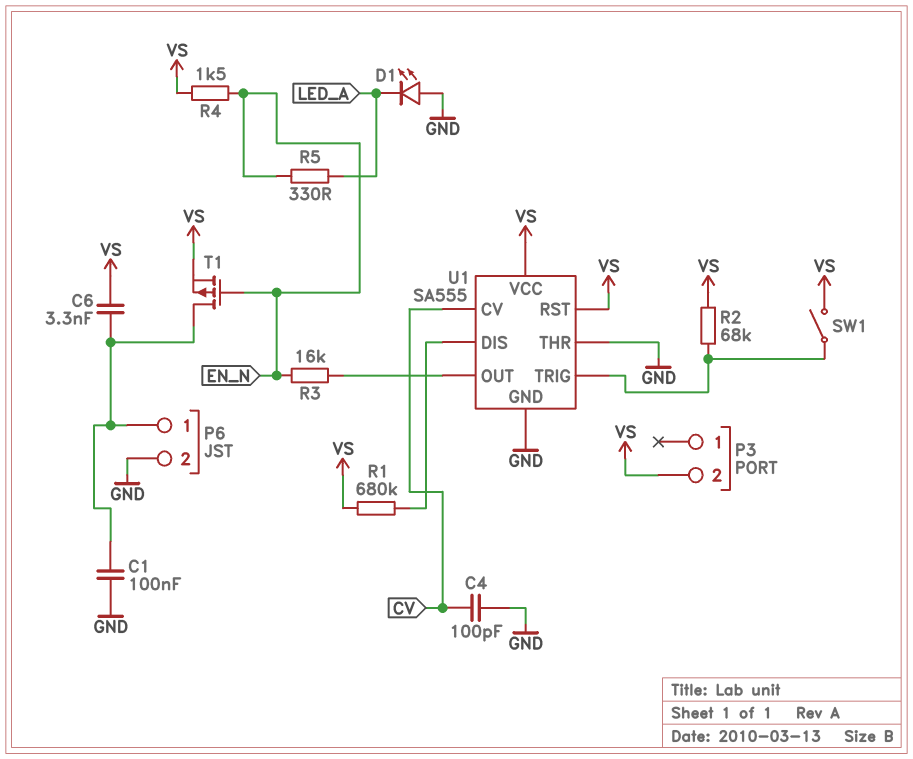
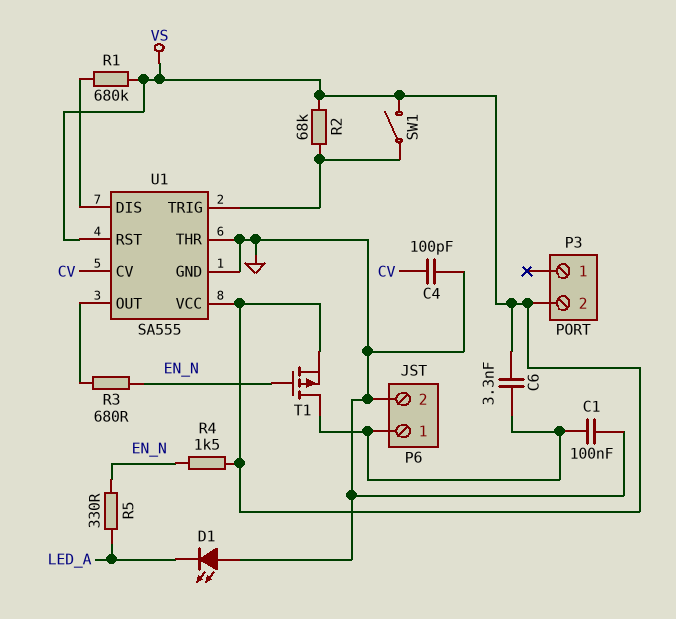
R3: 16k (EN_N, U1/OUT) -> 680 (EN_N, U1/OUT)

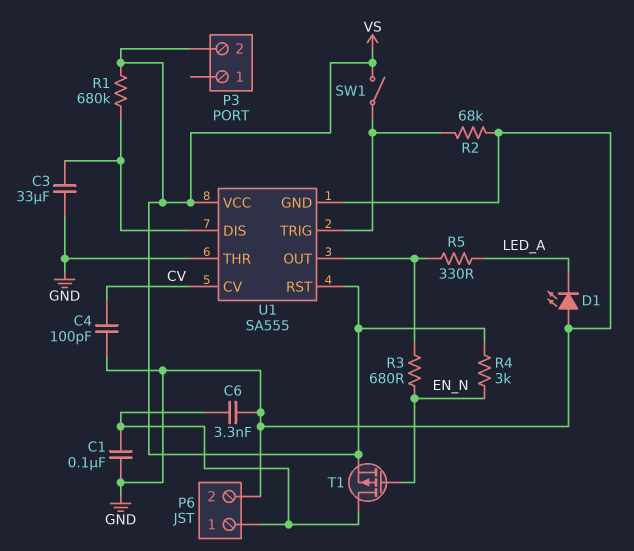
C3: none -> 33uF (GND, U1/DIS)
C6: 3.3nF (P6/1, VS) -> 3.3nF (GND, P6/1)
R2: 68k (U1/TRIG, VS) -> 68k (GND, U1/TRIG)
R4: 1.5k (EN_N, VS) -> 3k (EN_N, VS)
R5: 330 (EN_N, LED_A) -> 330 (LED_A, U1/OUT)

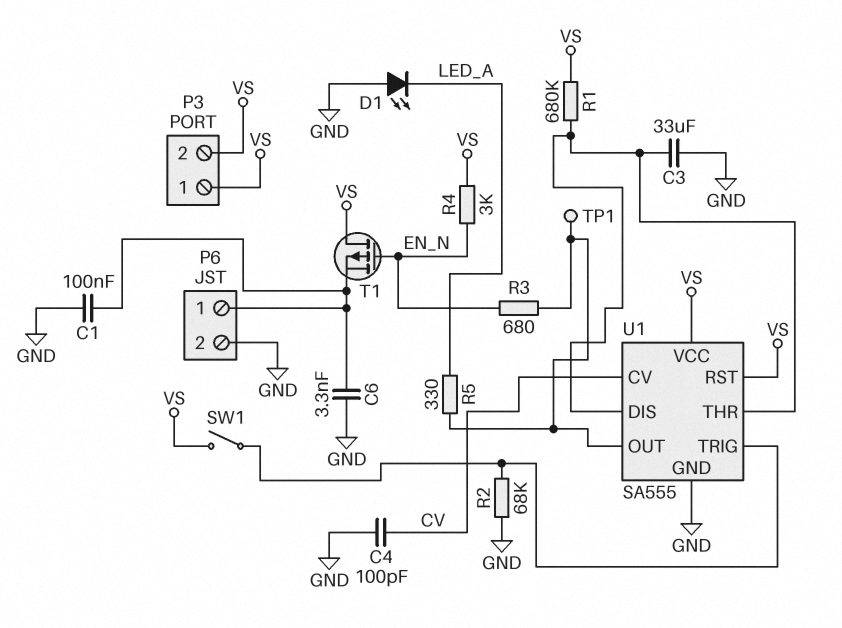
P3 pin 1: none -> VS
T1: PMOS (G EN_N, D P6/1, S VS) -> PMOS (G EN_N, D VS, S P6/1)
TP1: none -> test point (U1/OUT)
U1 pin THR: GND -> U1/DIS

